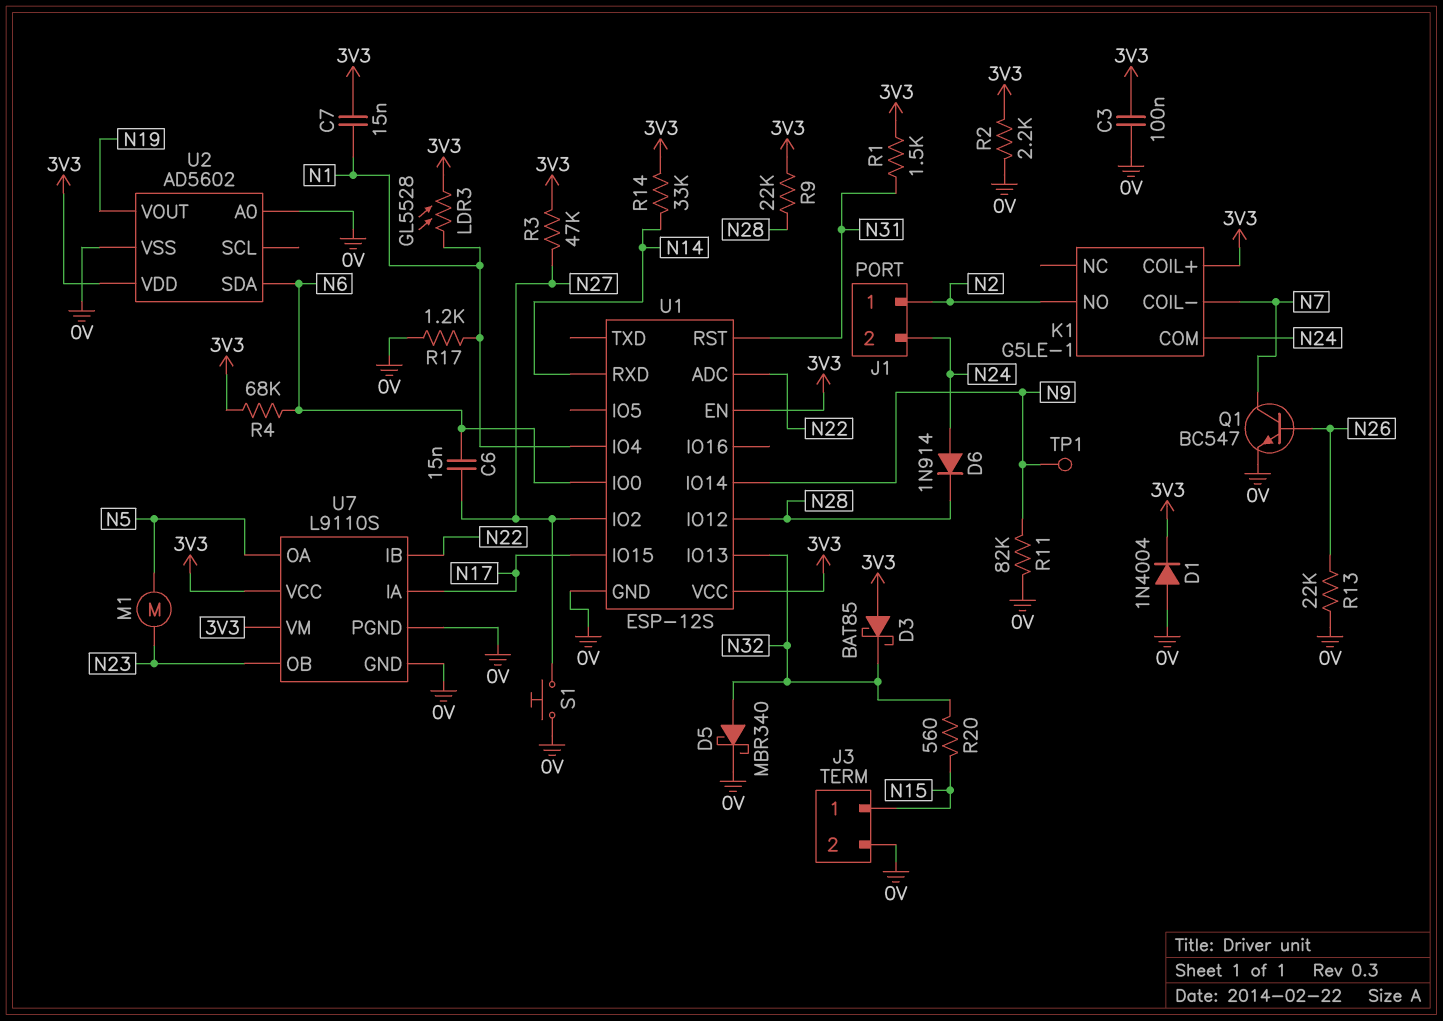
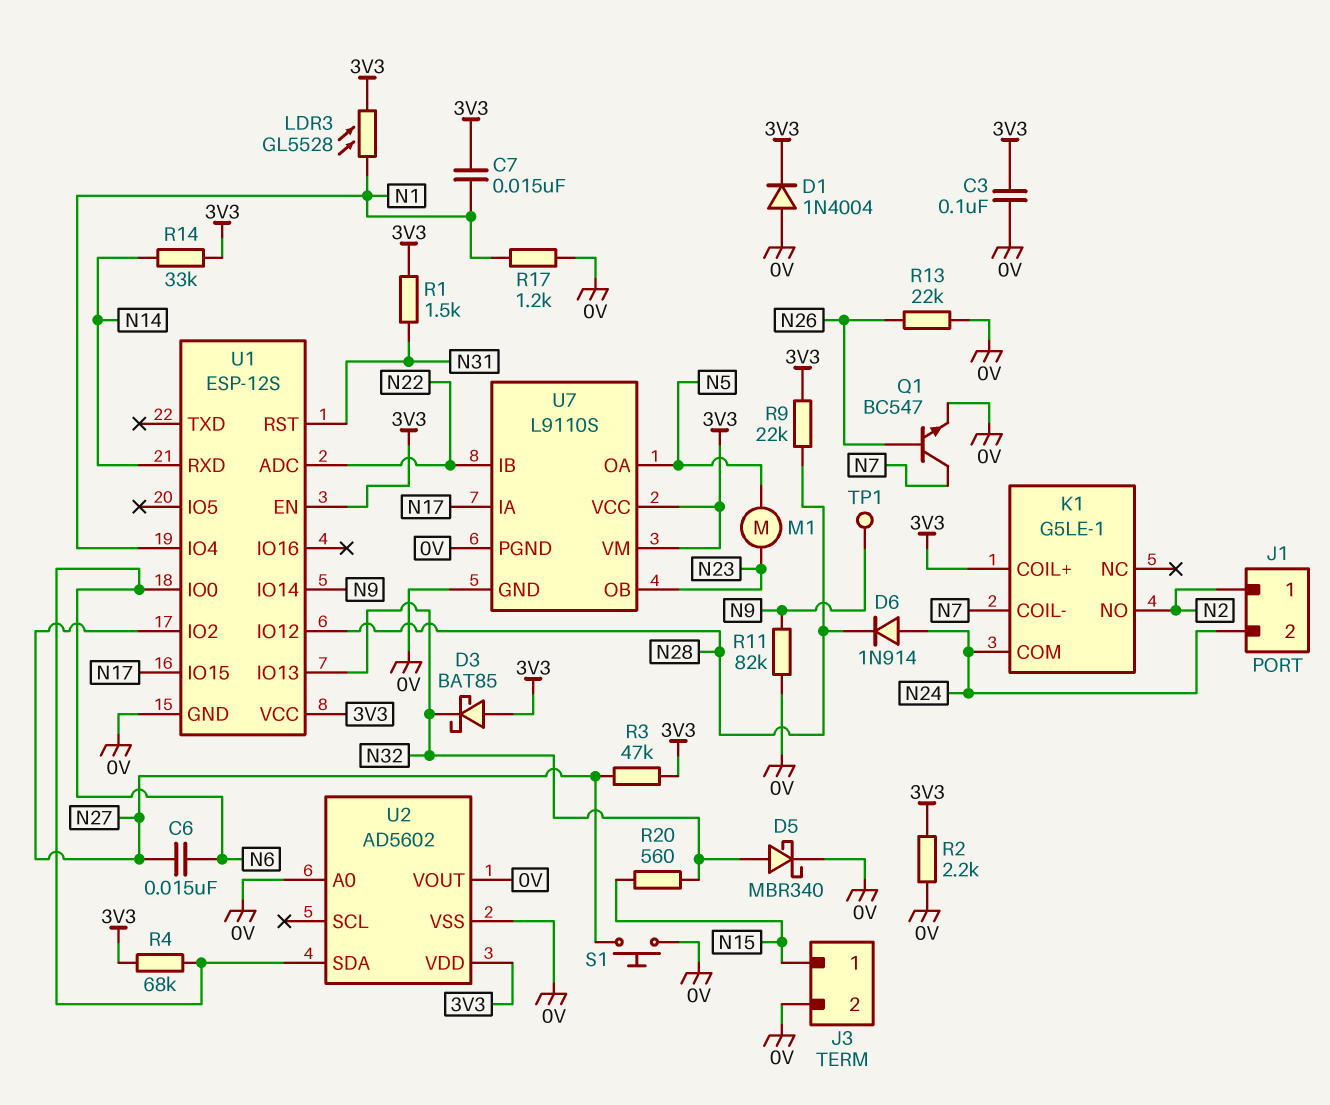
U2 pin VOUT: N19 -> 0V

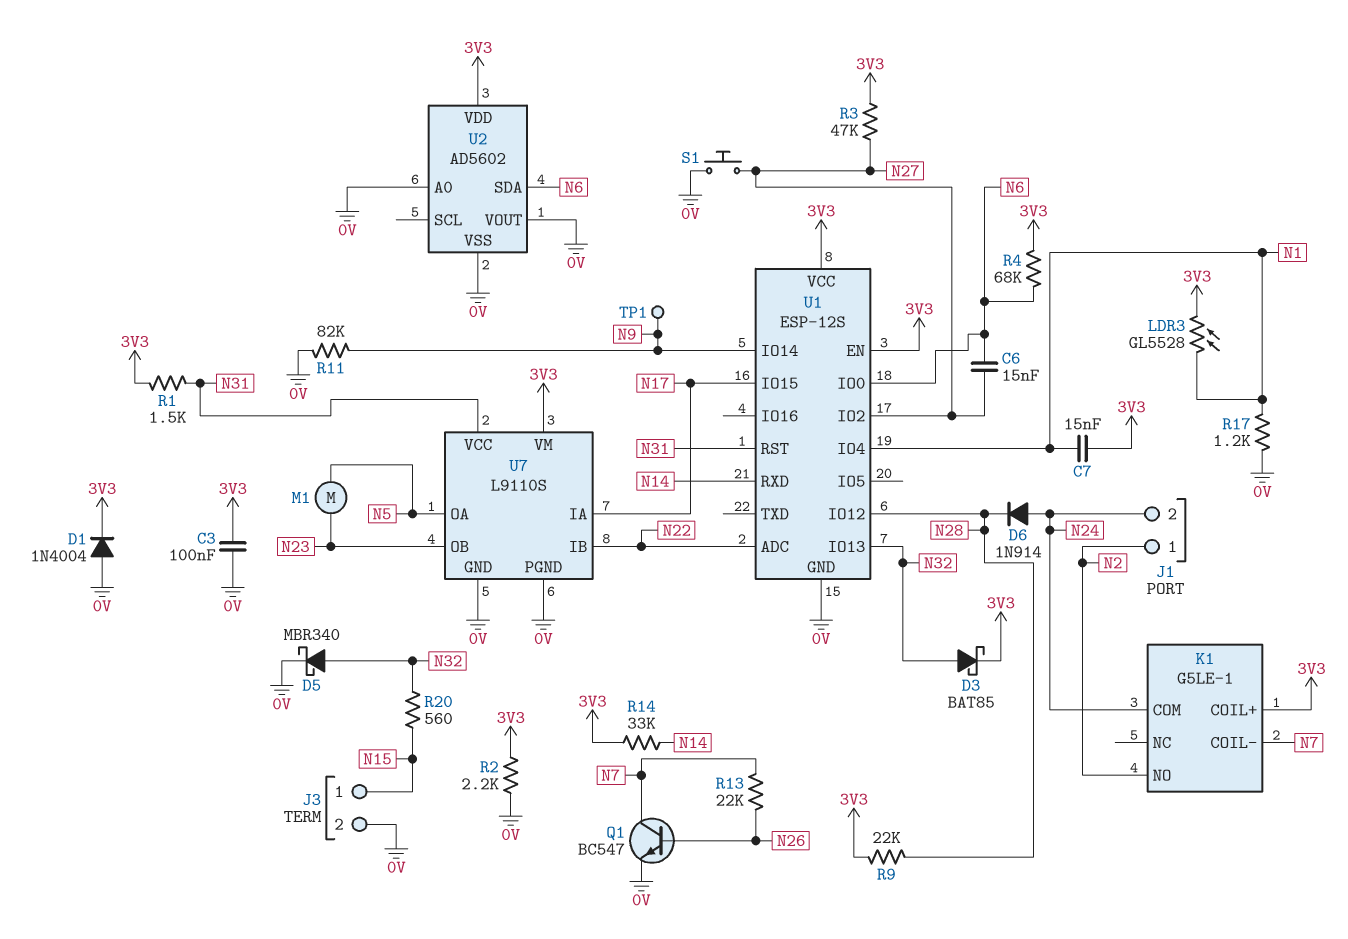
D3: schottky BAT85 (A 3V3, K N32) -> schottky BAT85 (A N32, K 3V3)
R13: 22k (0V, N26) -> 22k (N7, N26)
U7 pin VCC: 3V3 -> N31

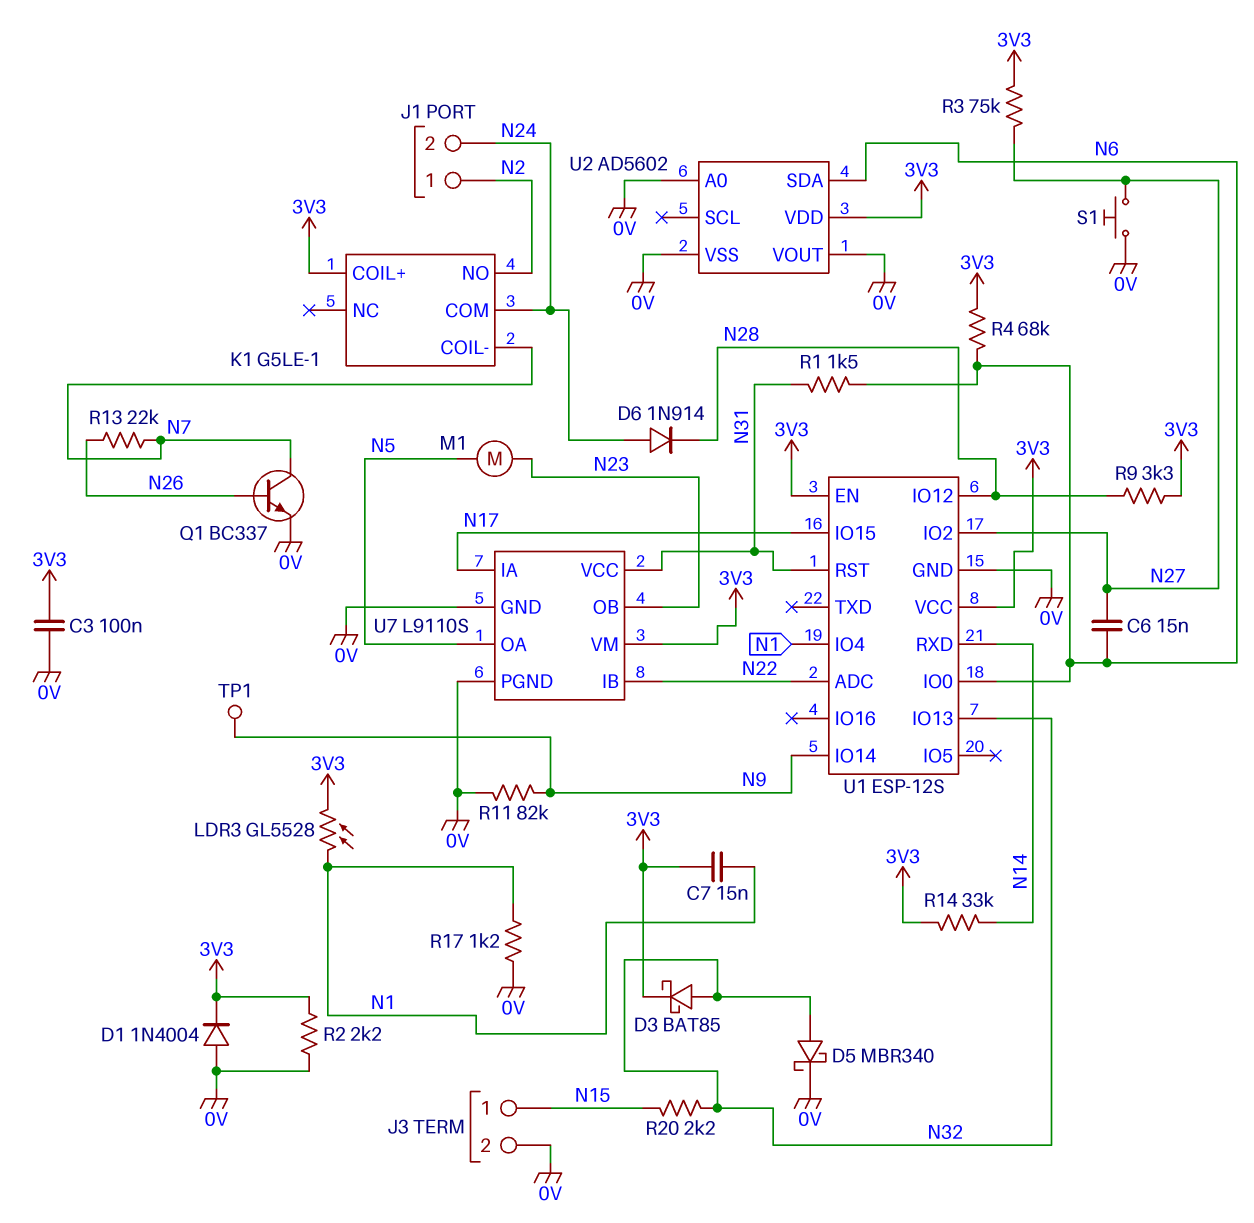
Q1: NPN BC547 (B N26, C N7, E 0V) -> NPN BC337 (B N26, C N7, E 0V)
R1: 1.5k (3V3, N31) -> 1.5k (N6, N31)
R3: 47k (3V3, N27) -> 75k (3V3, N27)
R9: 22k (3V3, N28) -> 3.3k (3V3, N28)
R20: 560 (N15, N32) -> 2.2k (N15, N32)

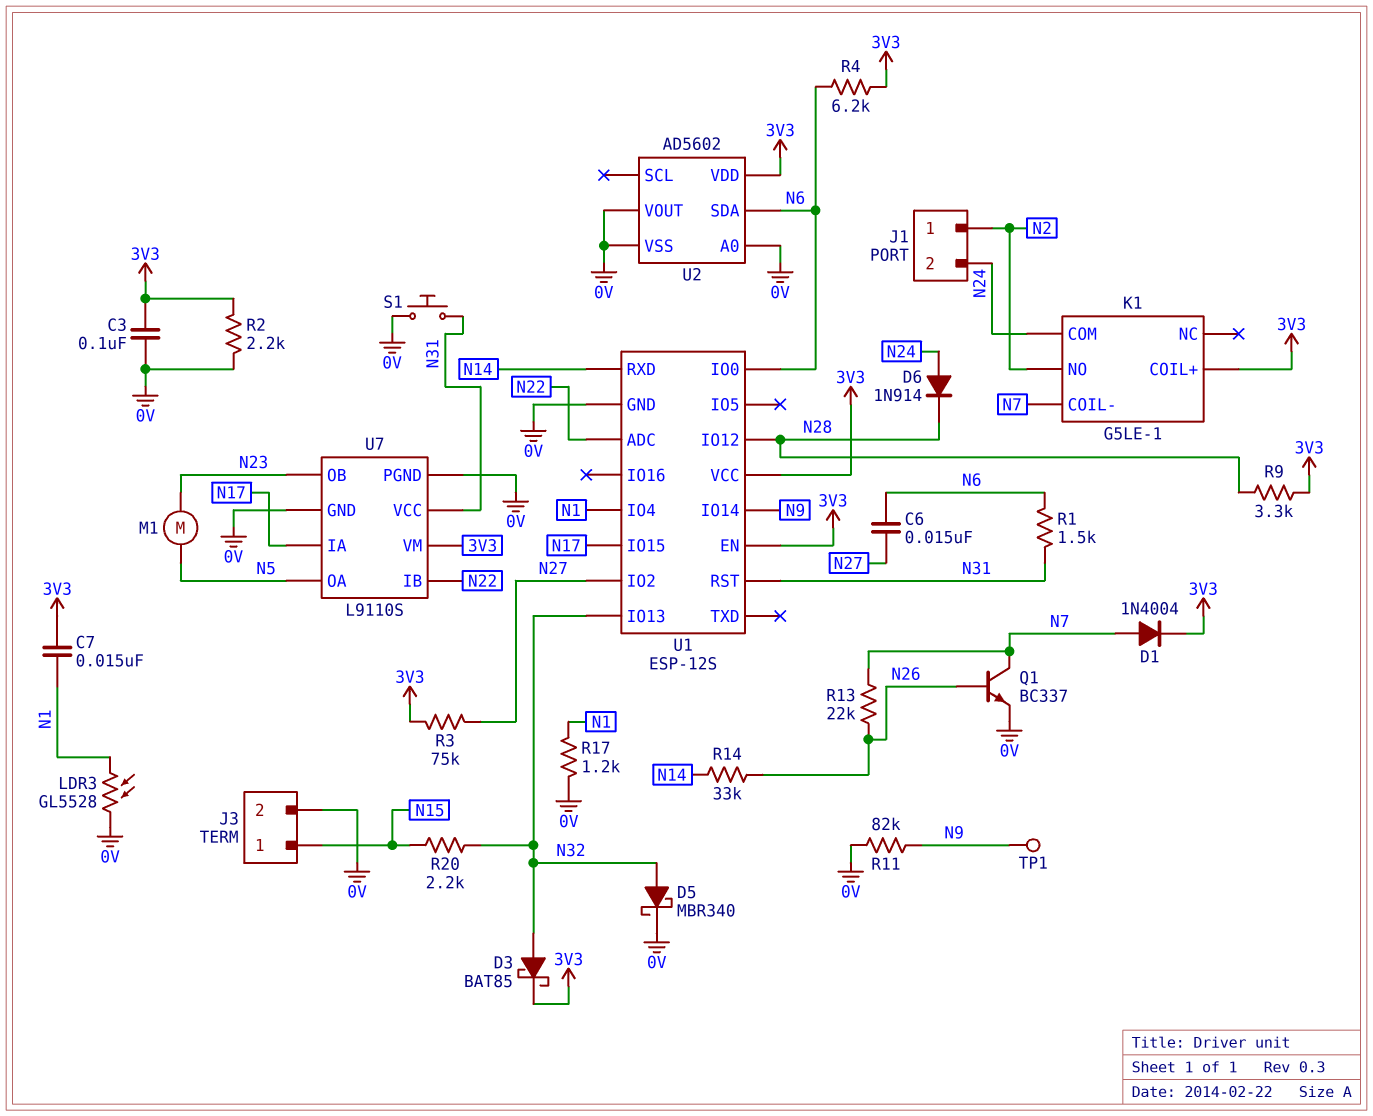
D1: diode 1N4004 (A 0V, K 3V3) -> diode 1N4004 (A N7, K 3V3)
LDR3: GL5528 (3V3, N1) -> GL5528 (0V, N1)
R4: 68k (3V3, N6) -> 6.2k (3V3, N6)
R14: 33k (3V3, N14) -> 33k (N14, N26)
S1: button (0V, N27) -> button (0V, N31)

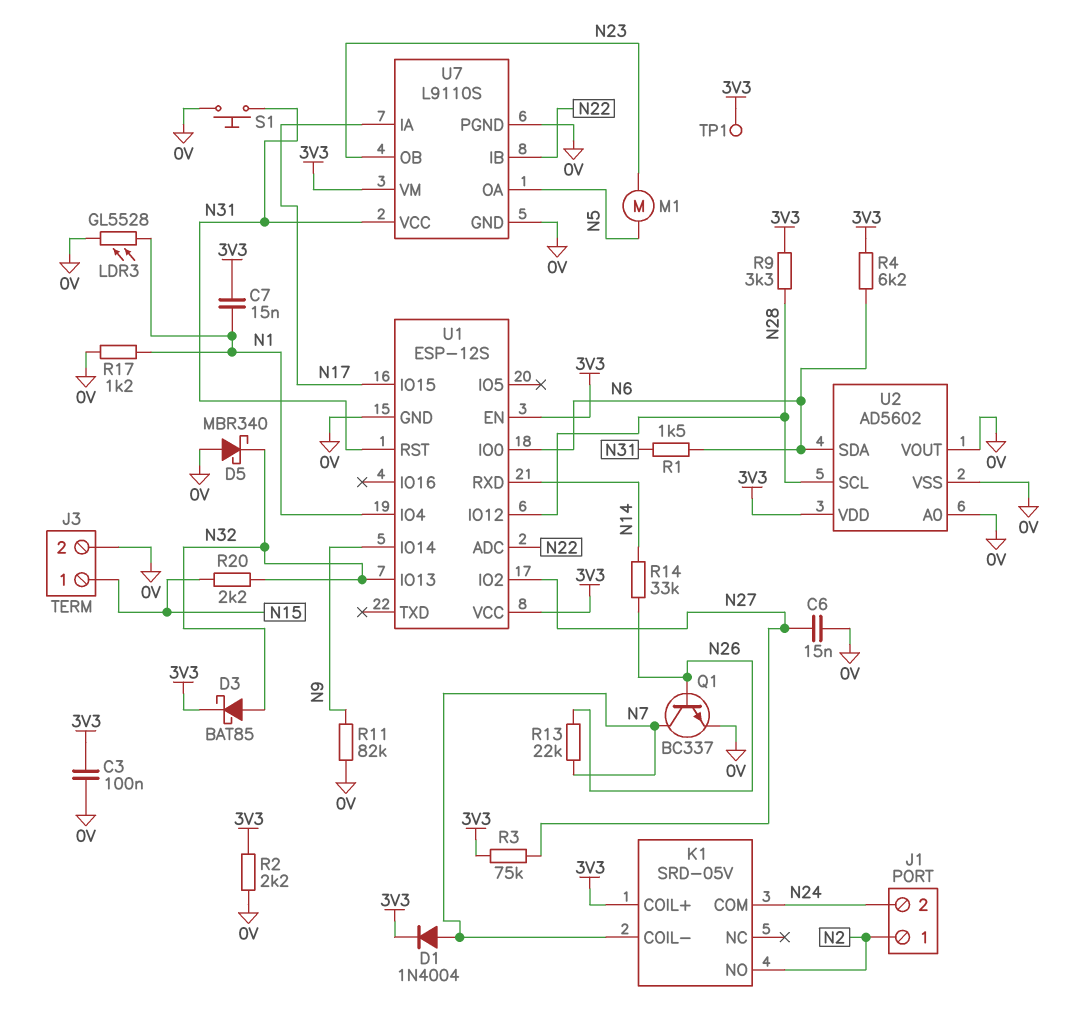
C6: 15nF (N6, N27) -> 15nF (0V, N27)
D5: schottky MBR340 (A N32, K 0V) -> schottky MBR340 (A 0V, K N32)
D6: diode 1N914 (A N24, K N28) -> none
K1: G5LE-1 -> SRD-05V
TP1: test point (N9) -> test point (3V3)
U2 pin SCL: none -> N28

